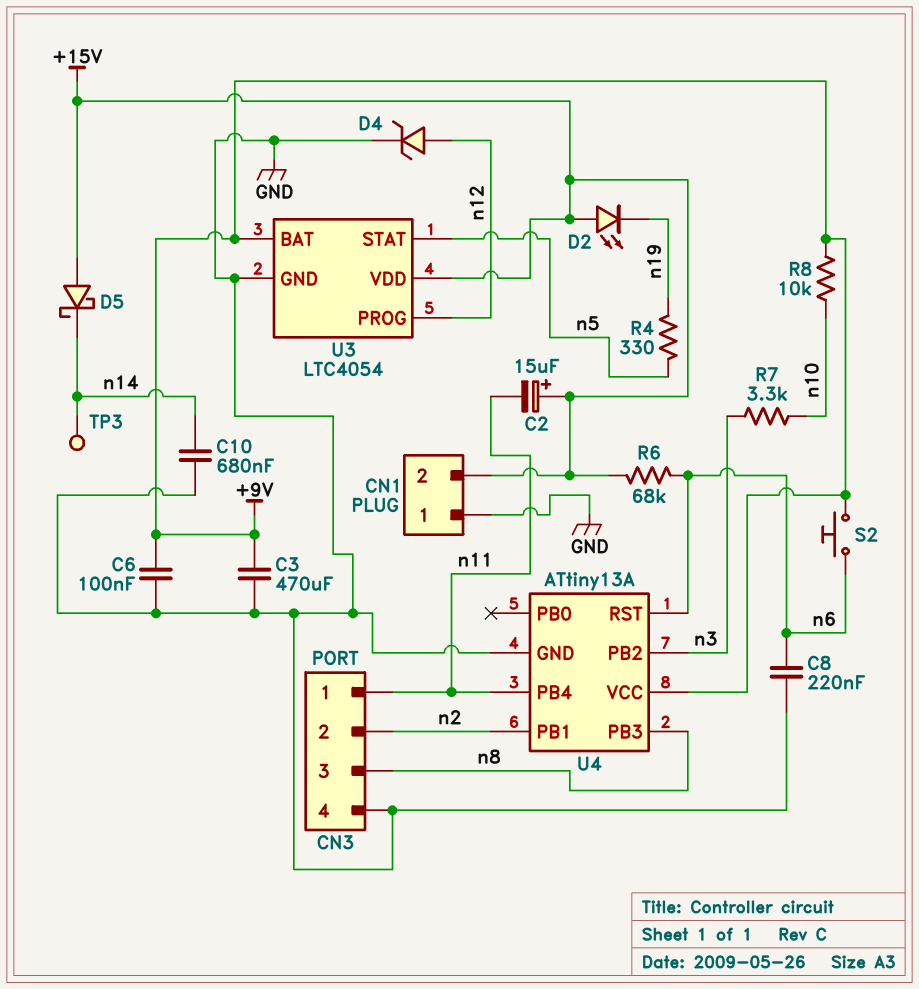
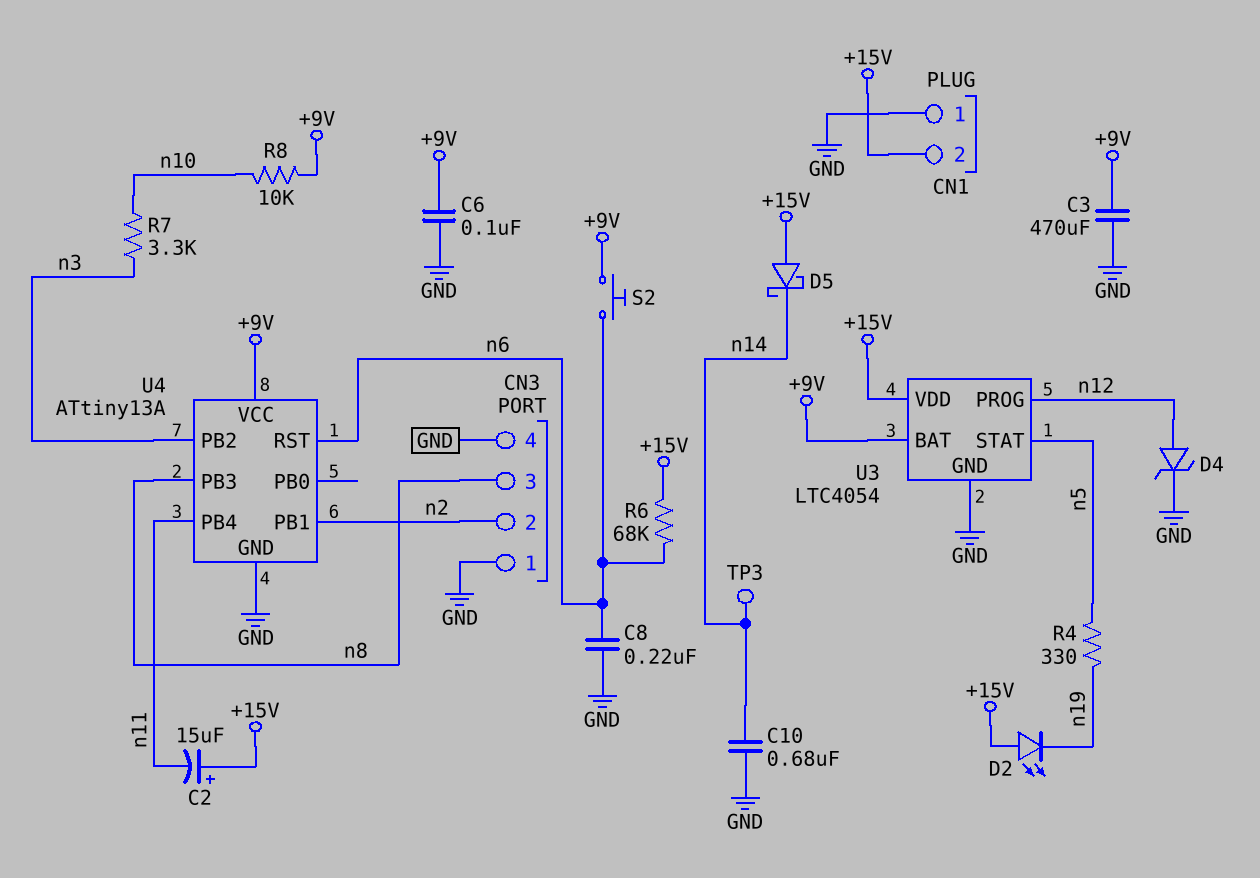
CN3 pin 1: n11 -> GND

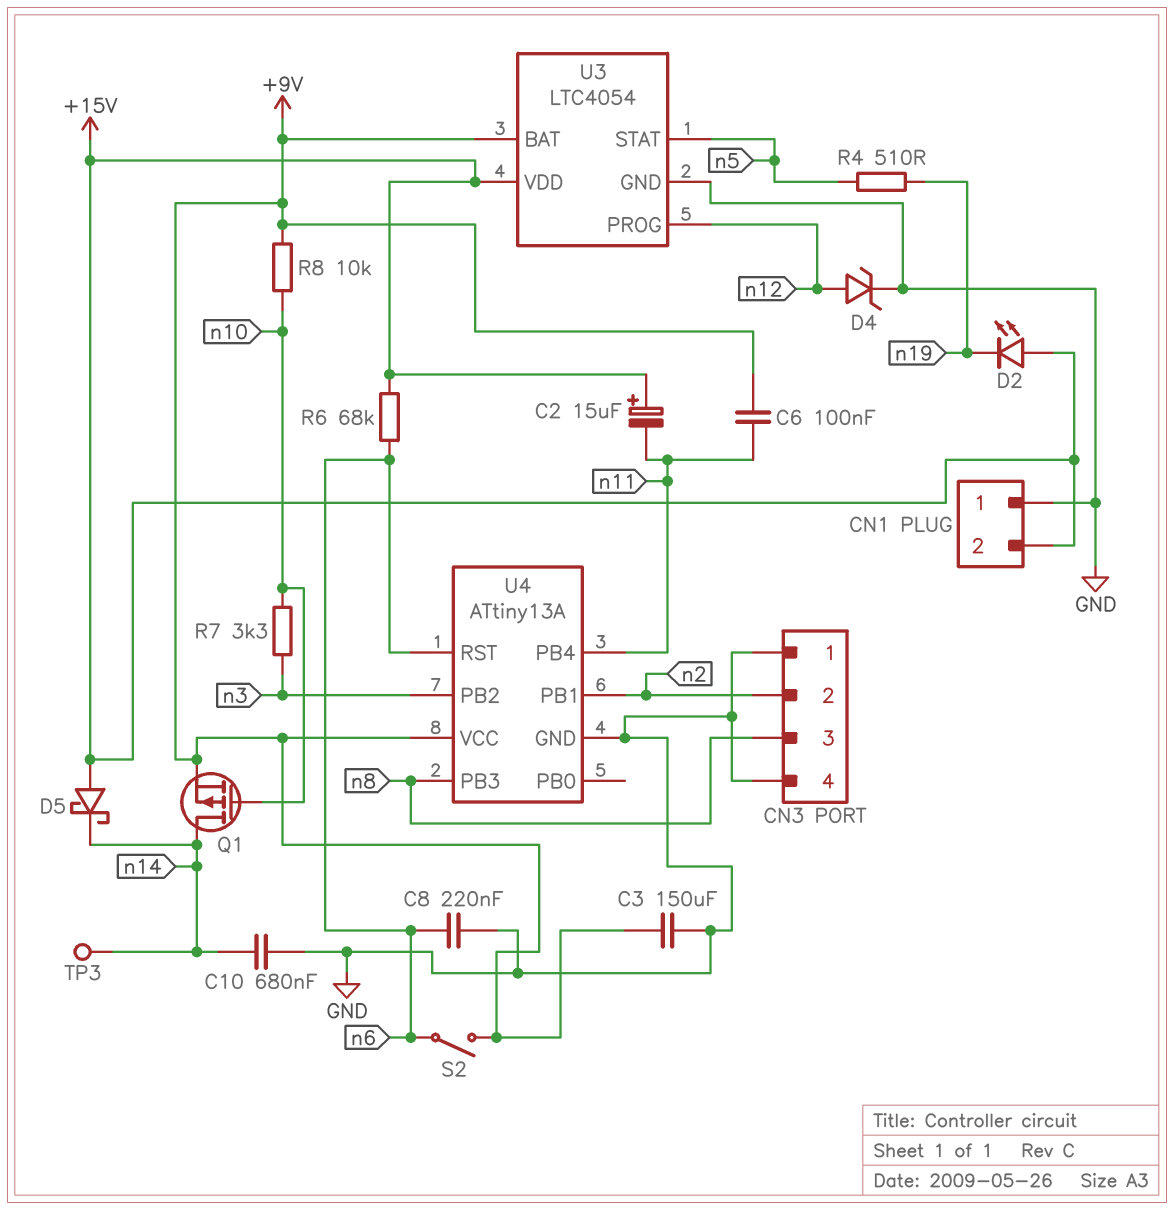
C3: 470uF (+9V, GND) -> 150uF (+9V, GND)
C6: 100nF (+9V, GND) -> 100nF (+9V, n11)
Q1: none -> PMOS (G n10, D n14, S +9V)
R4: 330 (n5, n19) -> 510 (n5, n19)
S2: button (+9V, n6) -> switch (+9V, n6)

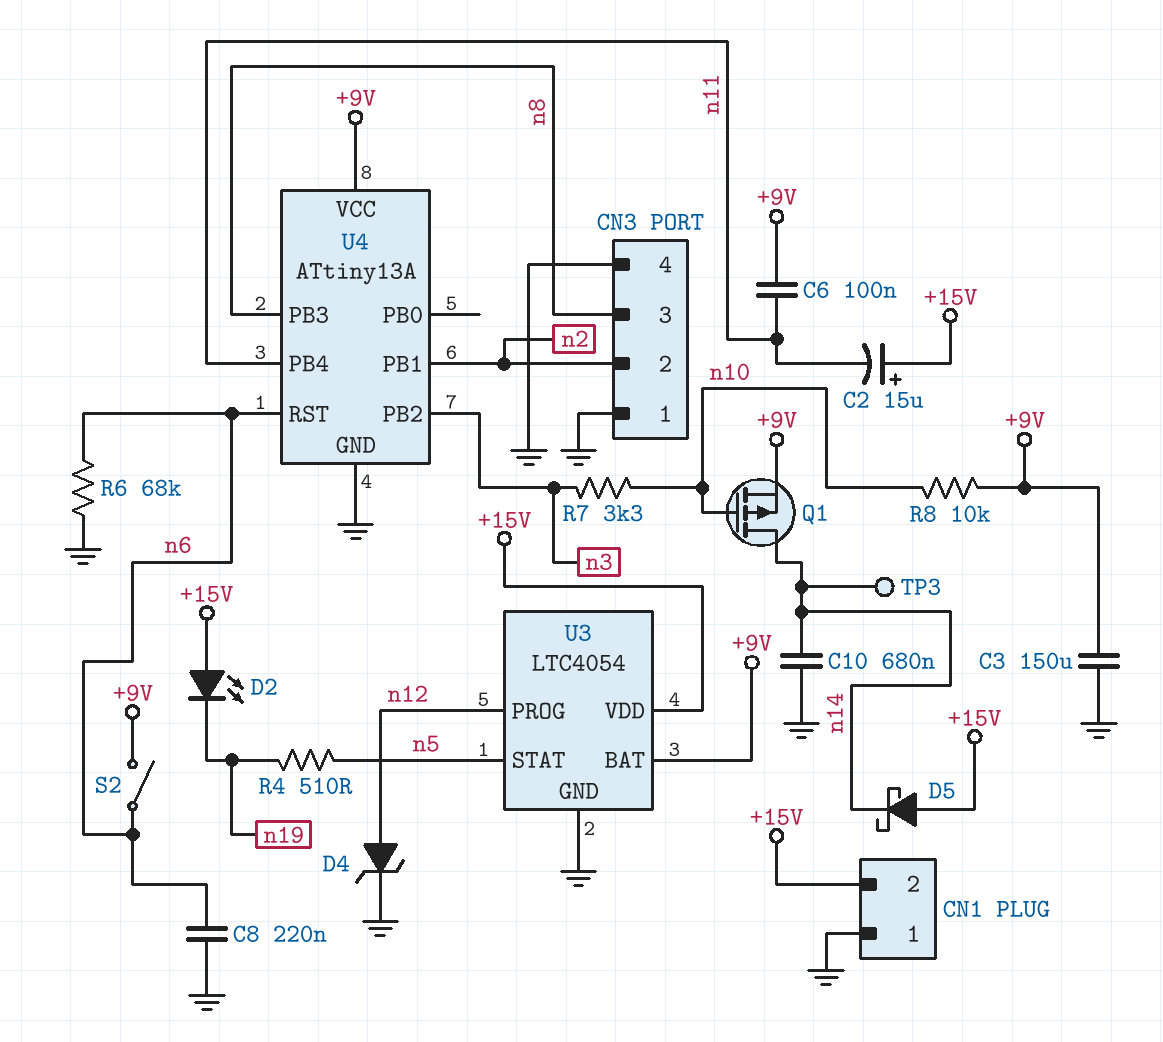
R6: 68k (+15V, n6) -> 68k (GND, n6)

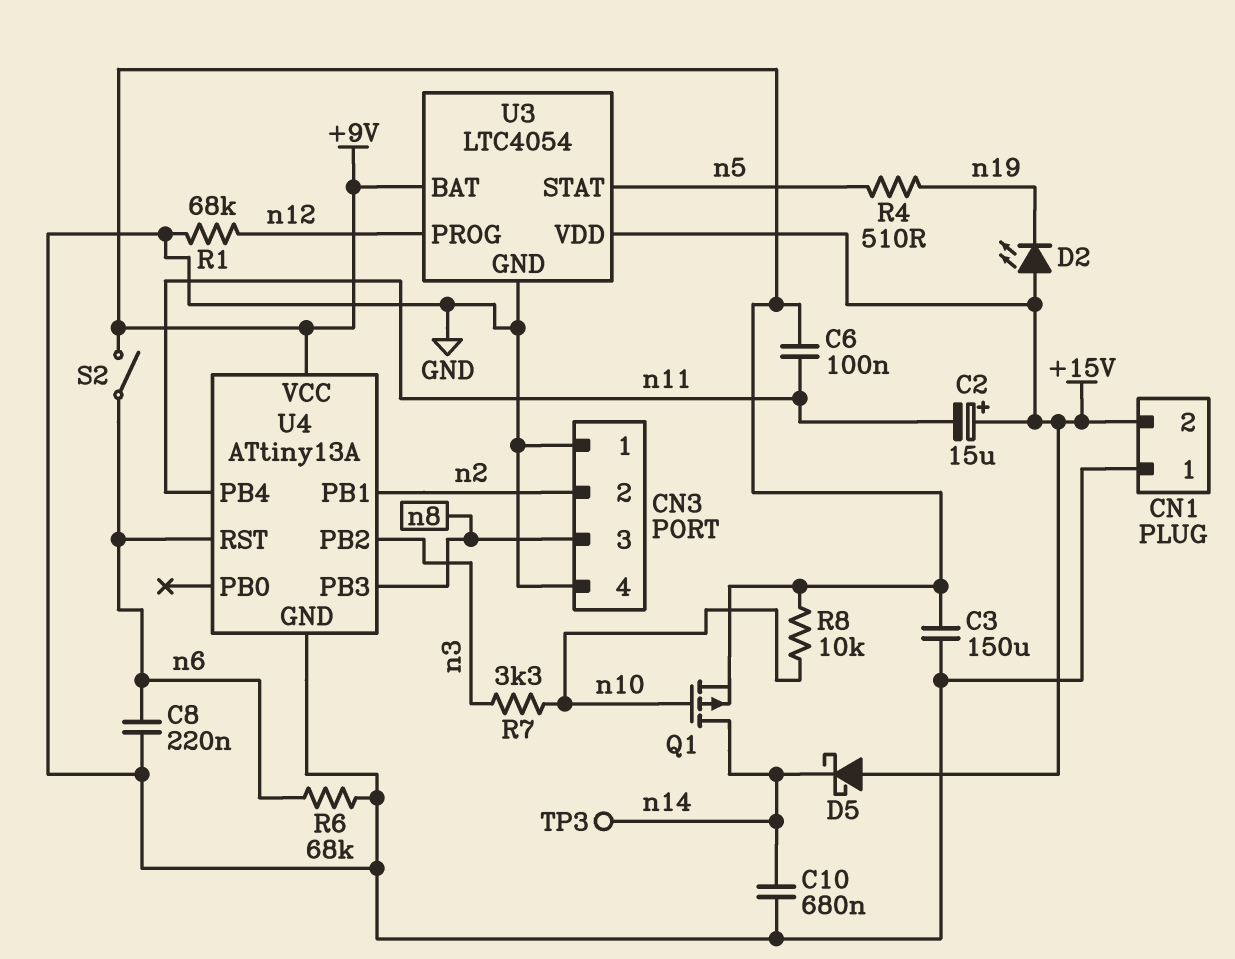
D4: zener (A n12, K GND) -> none
R1: none -> 68k (GND, n12)

